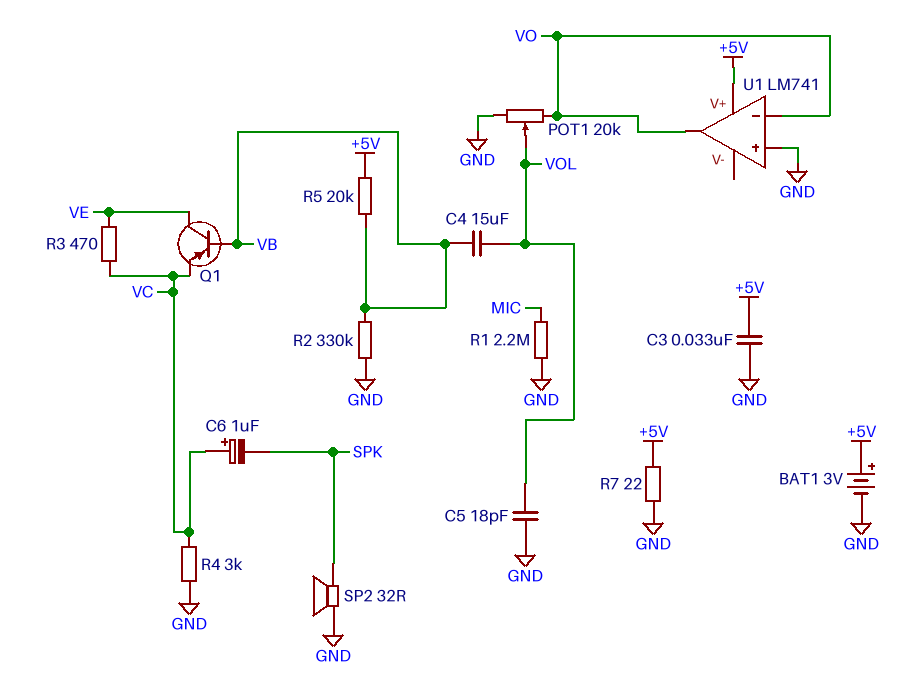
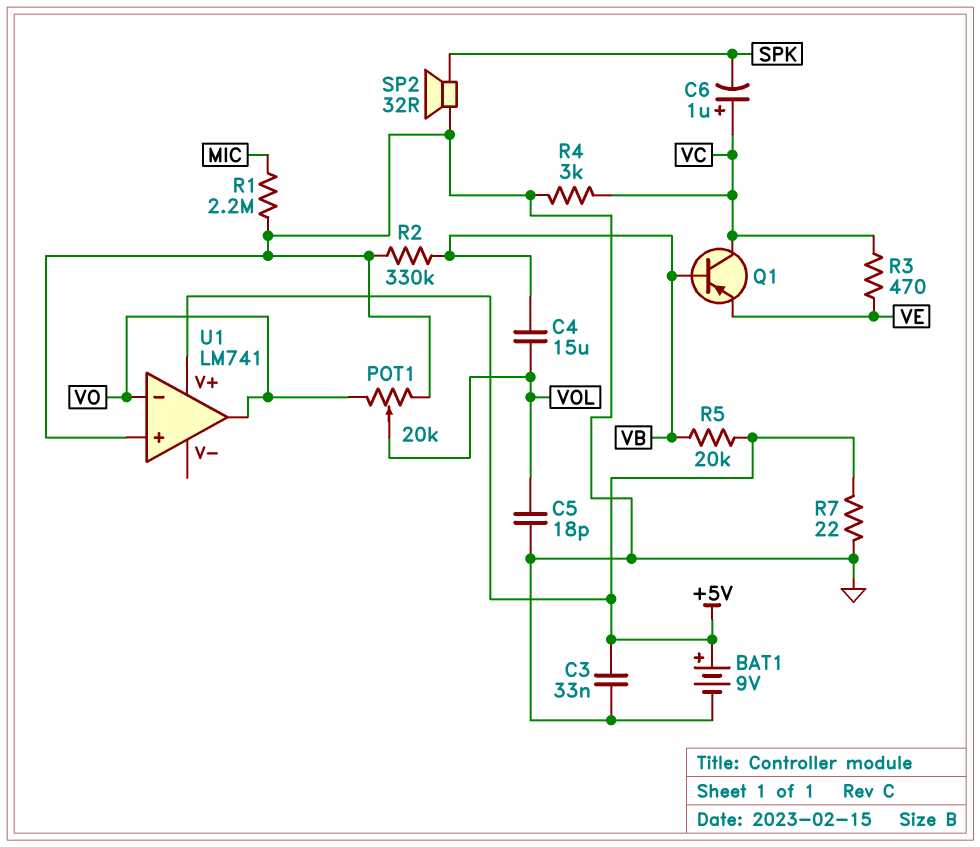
BAT1: 3V (plus +5V, minus GND) -> 9V (plus +5V, minus GND)
Q1: PNP (B VB, C VE, E VC) -> PNP (B VB, C VC, E VE)

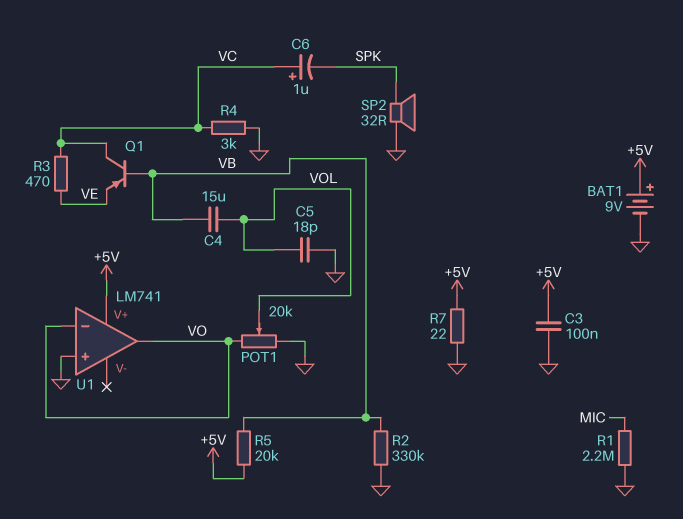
C3: 33nF (+5V, GND) -> 100nF (+5V, GND)

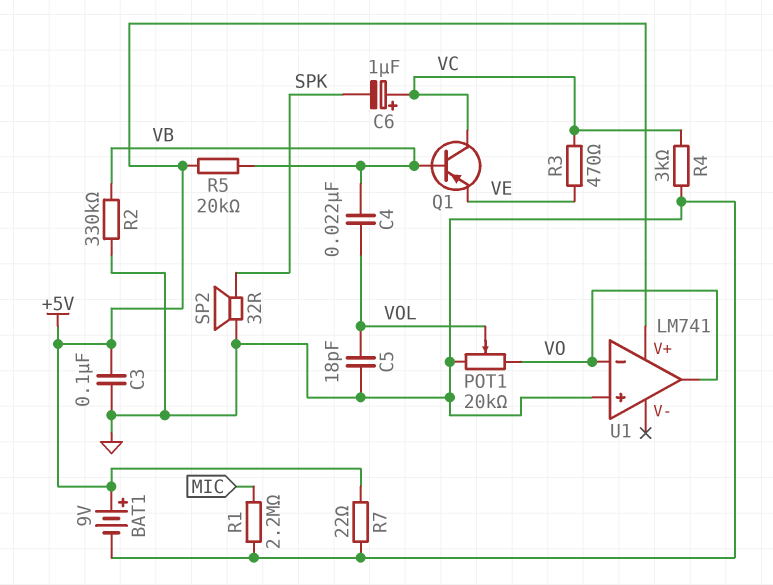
C4: 15uF (VB, VOL) -> 22nF (VB, VOL)

